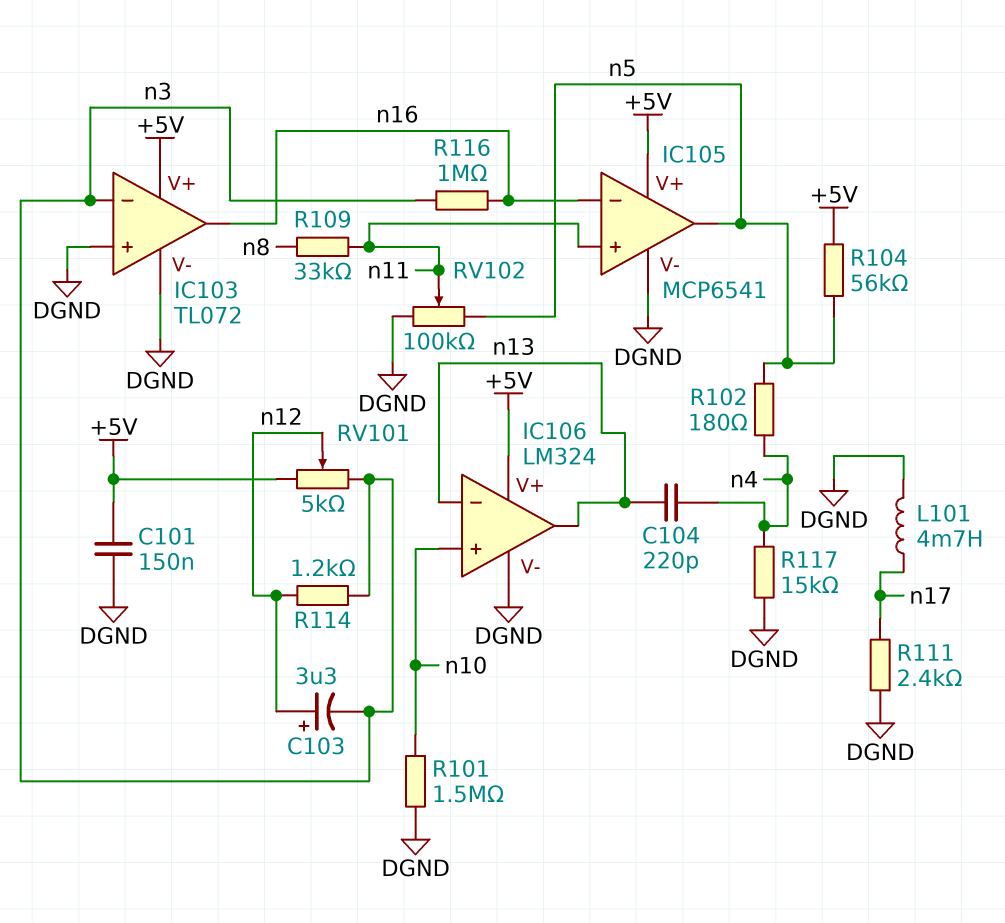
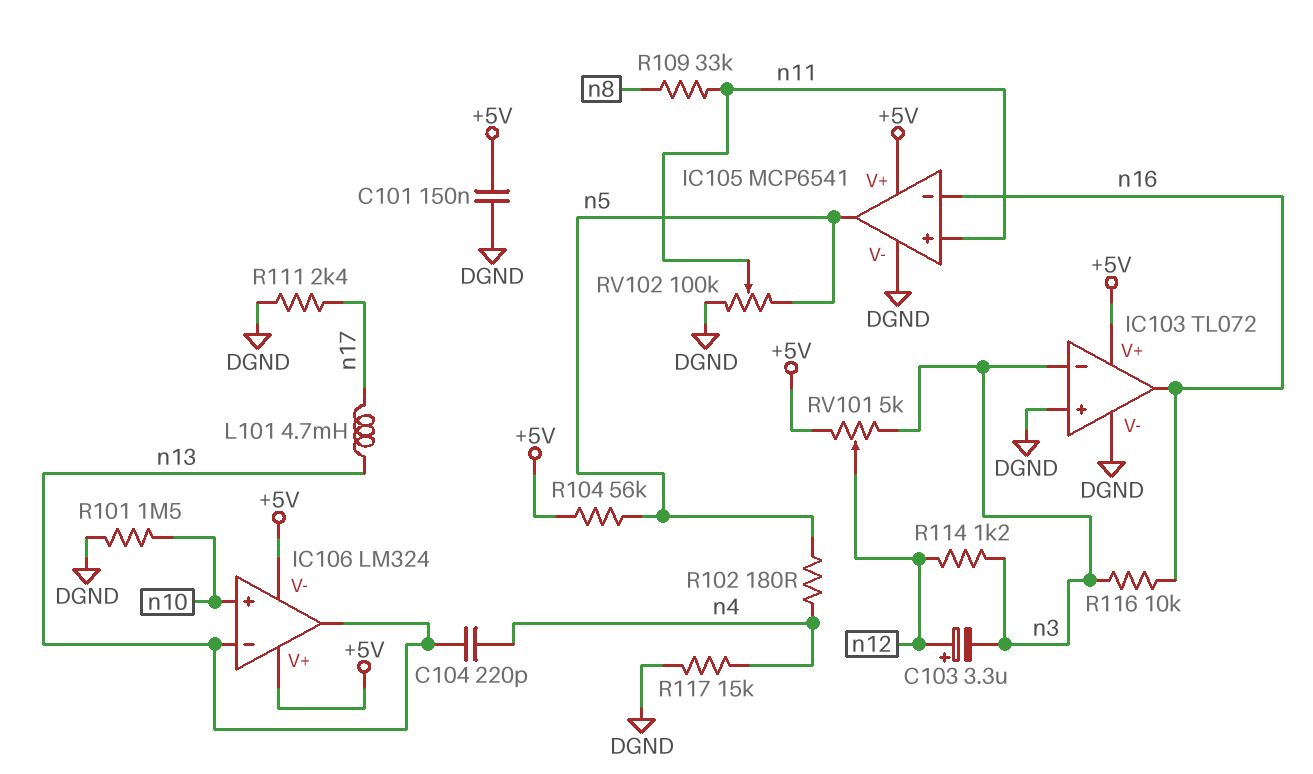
IC106 pin V-: DGND -> +5V
L101: 4.7mH (DGND, n17) -> 4.7mH (n13, n17)
R116: 1M (n3, n16) -> 10k (n3, n16)

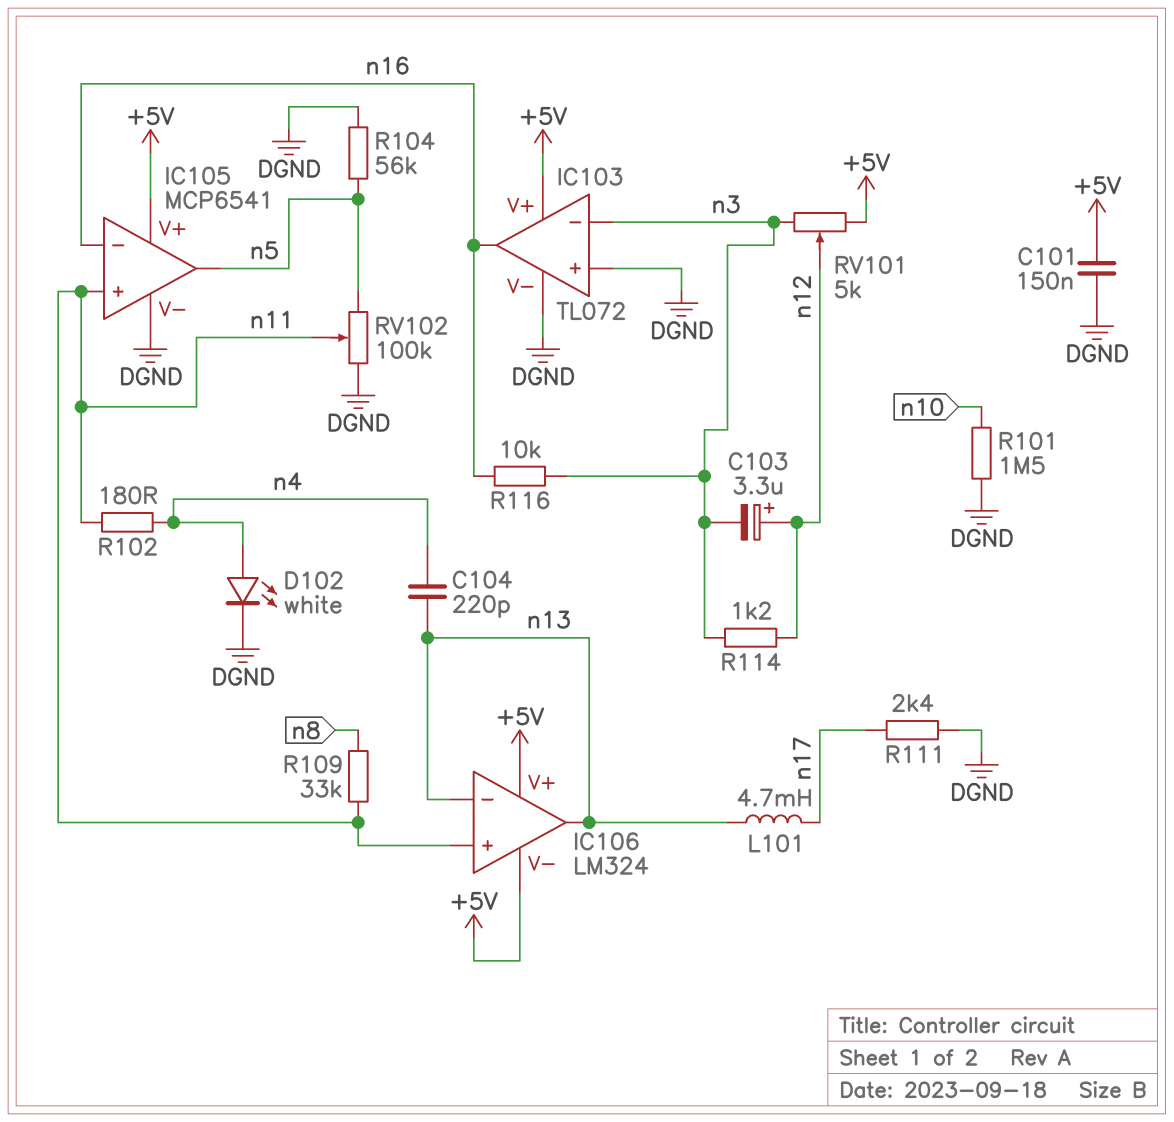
D102: none -> LED white (A n4, K DGND)
IC106 pin in+: n10 -> n11
R102: 180 (n4, n5) -> 180 (n4, n11)
R104: 56k (+5V, n5) -> 56k (DGND, n5)
R117: 15k (DGND, n4) -> none

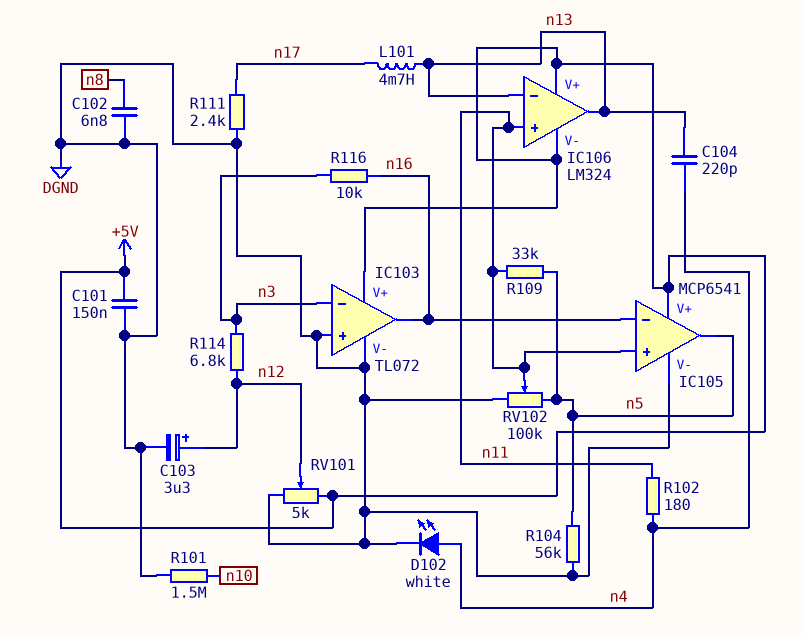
C102: none -> 6.8nF (DGND, n8)
C103: 3.3uF (plus n12, minus n3) -> 3.3uF (plus n12, minus DGND)
R109: 33k (n8, n11) -> 33k (n5, n11)
R114: 1.2k (n3, n12) -> 6.8k (n3, n12)
RV101: 5k (+5V, n3, wiper n12) -> 5k (+5V, DGND, wiper n12)

